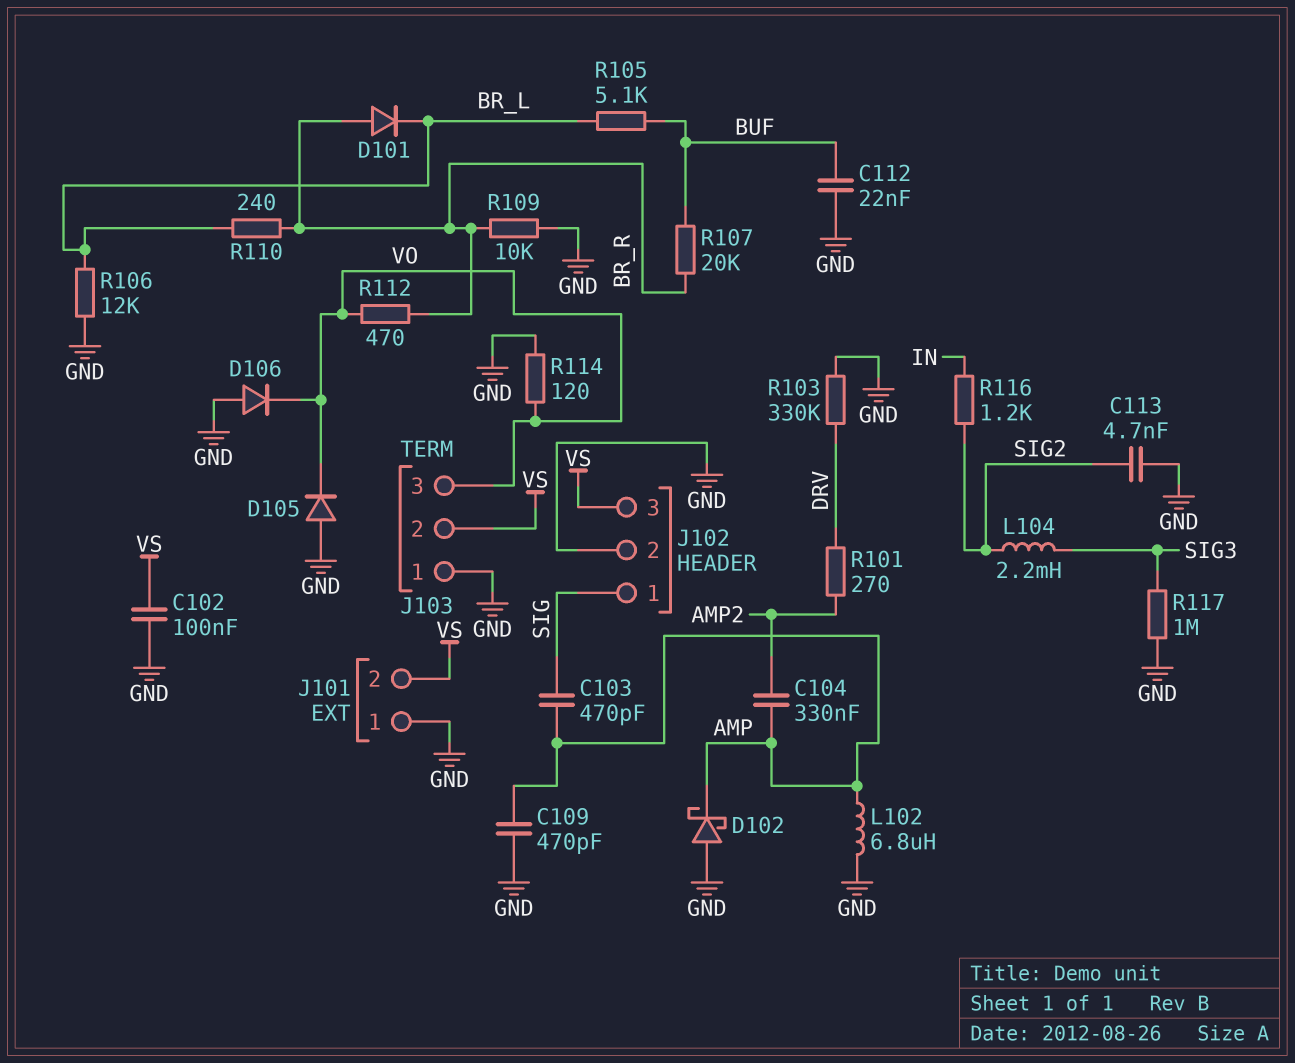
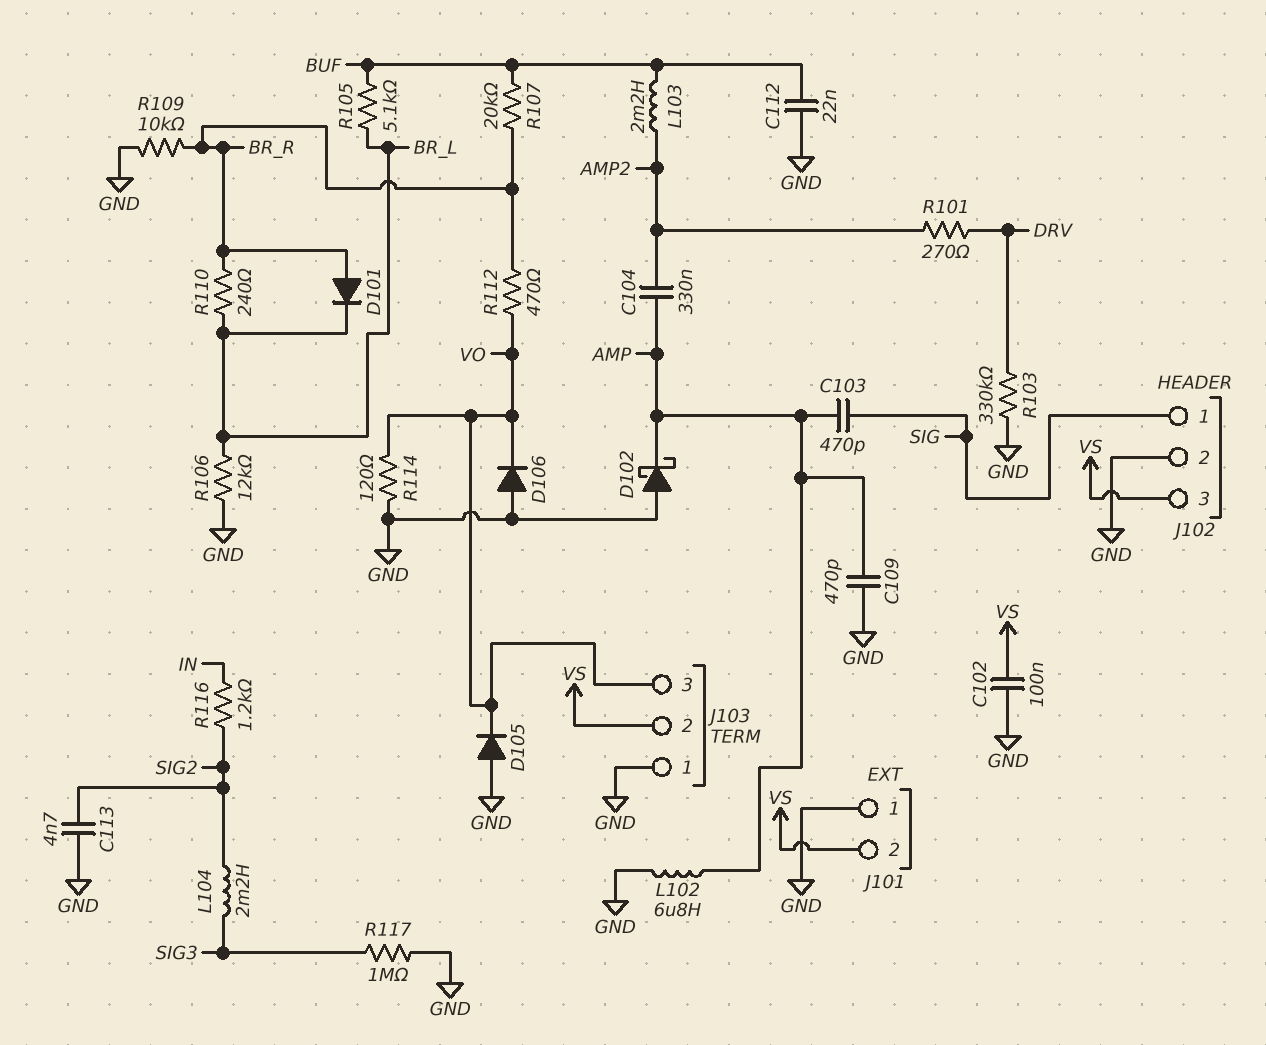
L103: none -> 2.2mH (AMP2, BUF)

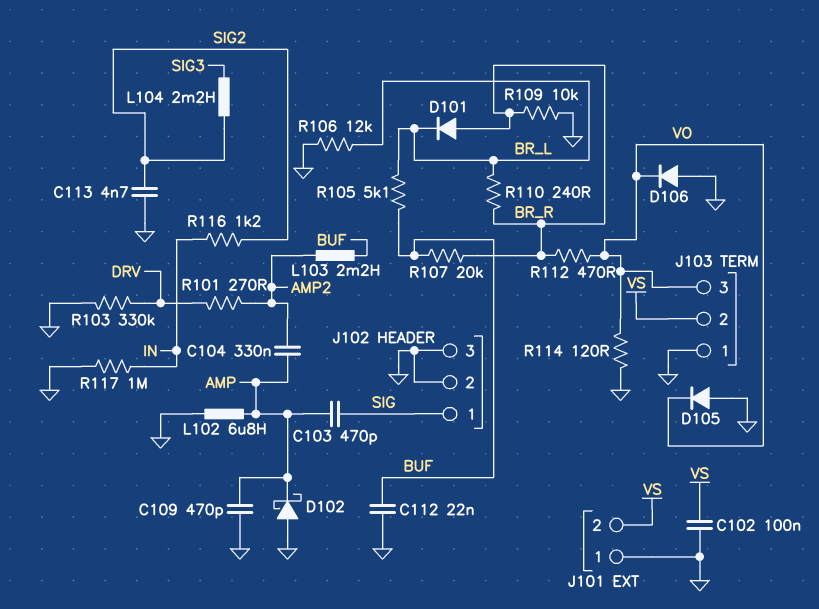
J102 pin 3: VS -> GND
R117: 1M (GND, SIG3) -> 1M (GND, IN)

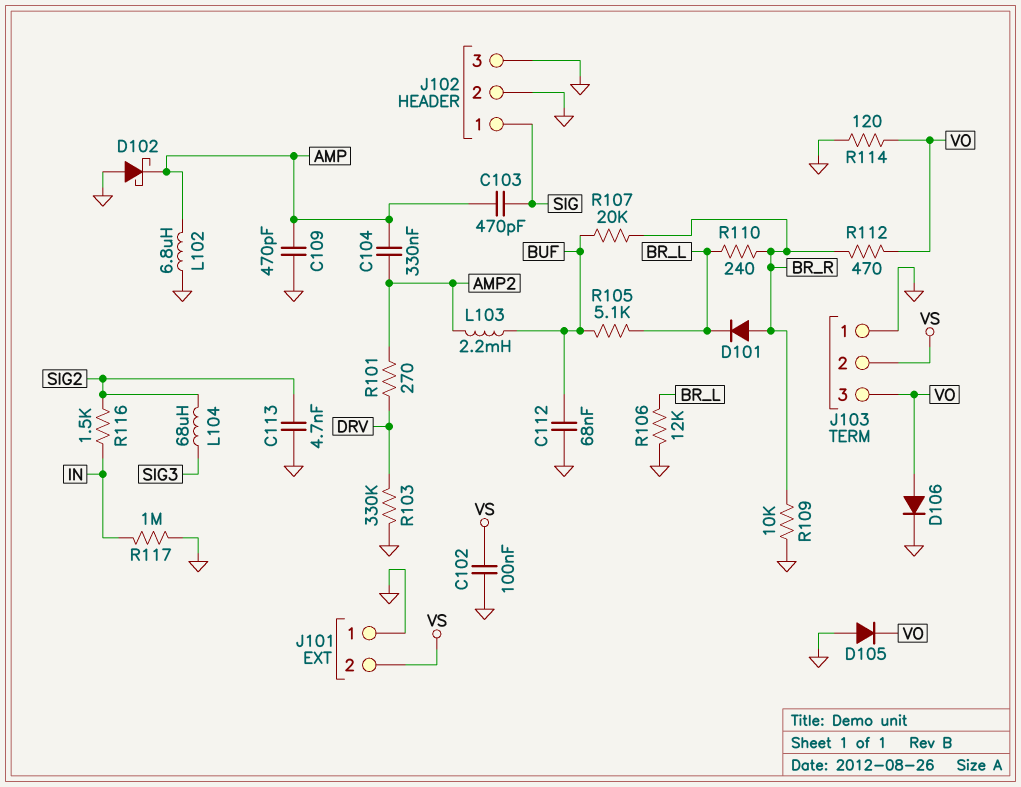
C112: 22nF (BUF, GND) -> 68nF (BUF, GND)
D106: diode (A GND, K VO) -> diode (A VO, K GND)
L104: 2.2mH (SIG2, SIG3) -> 68uH (SIG2, SIG3)
R116: 1.2k (IN, SIG2) -> 1.5k (IN, SIG2)

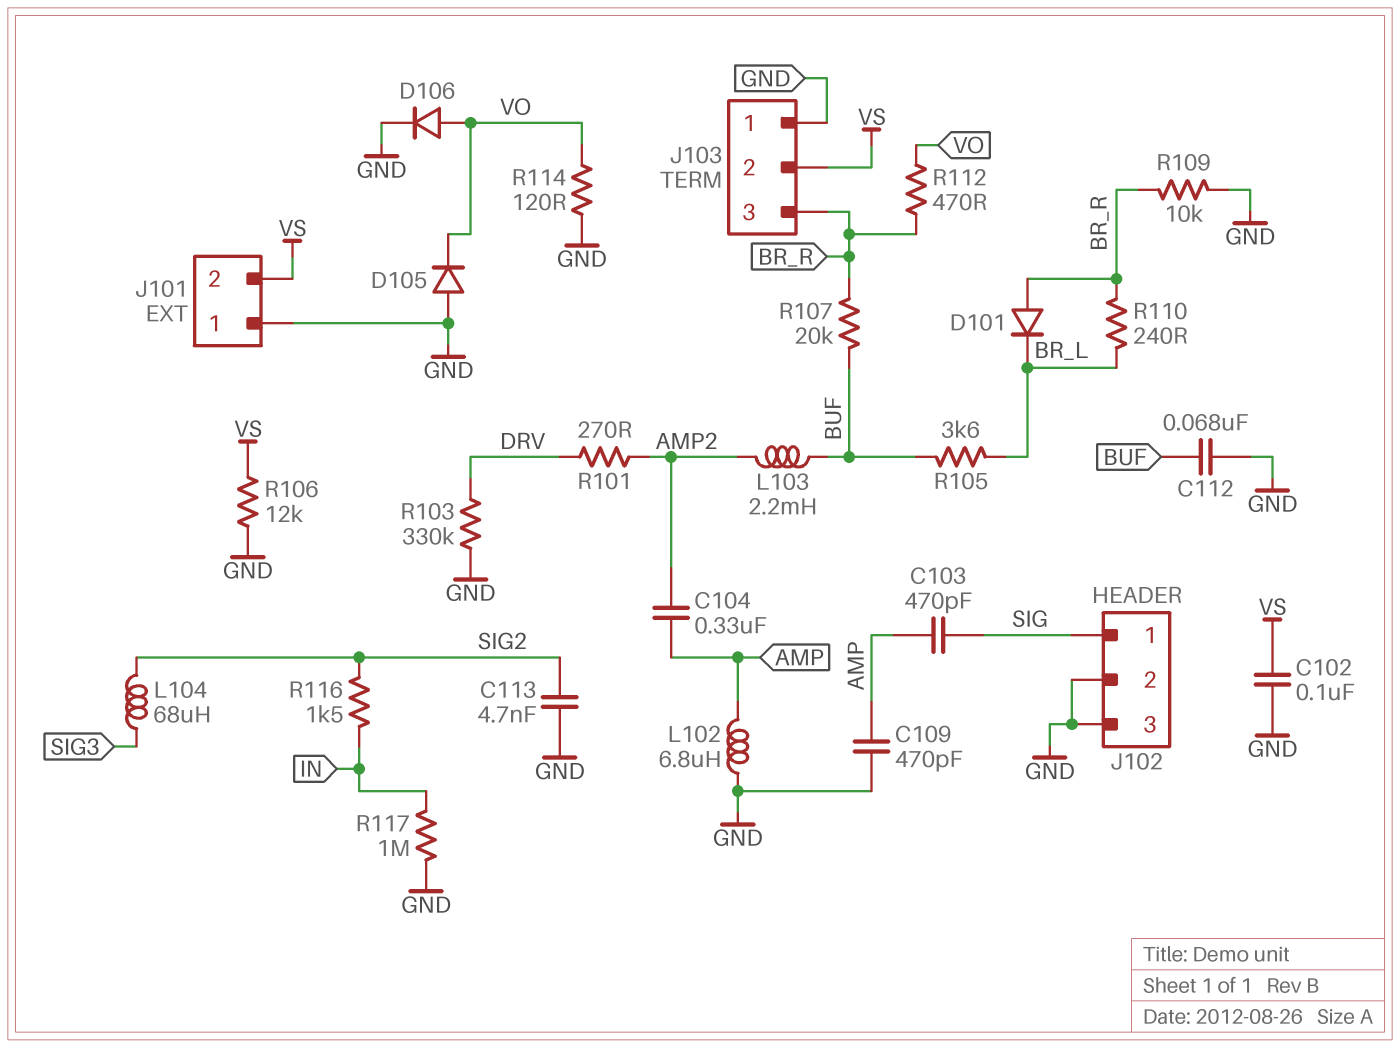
D102: schottky (A GND, K AMP) -> none
J103 pin 3: VO -> BR_R
R105: 5.1k (BR_L, BUF) -> 3.6k (BR_L, BUF)
R106: 12k (BR_L, GND) -> 12k (GND, VS)

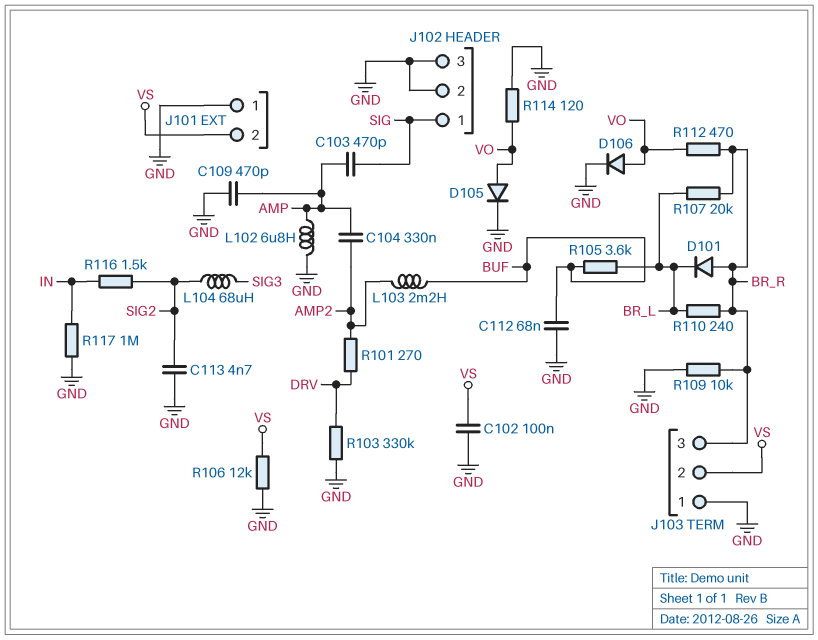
D105: diode (A GND, K VO) -> diode (A VO, K GND)
R107: 20k (BR_R, BUF) -> 20k (BR_L, BR_R)

